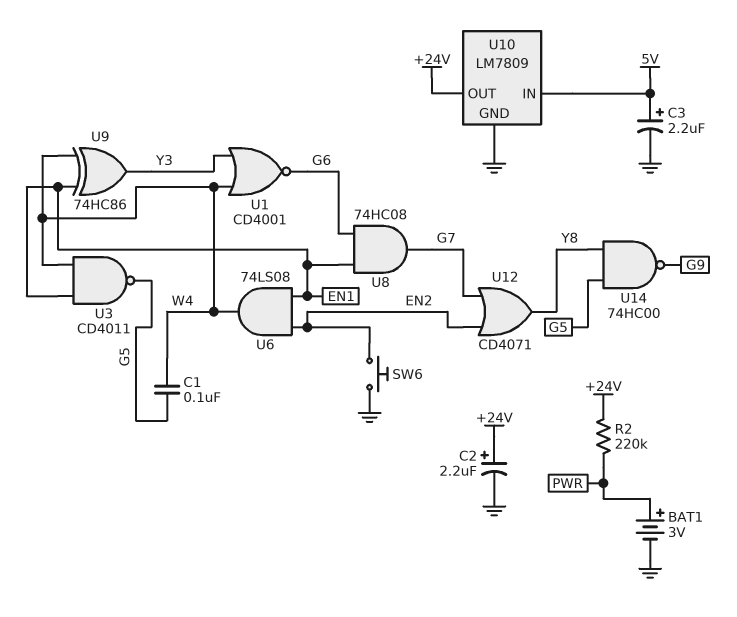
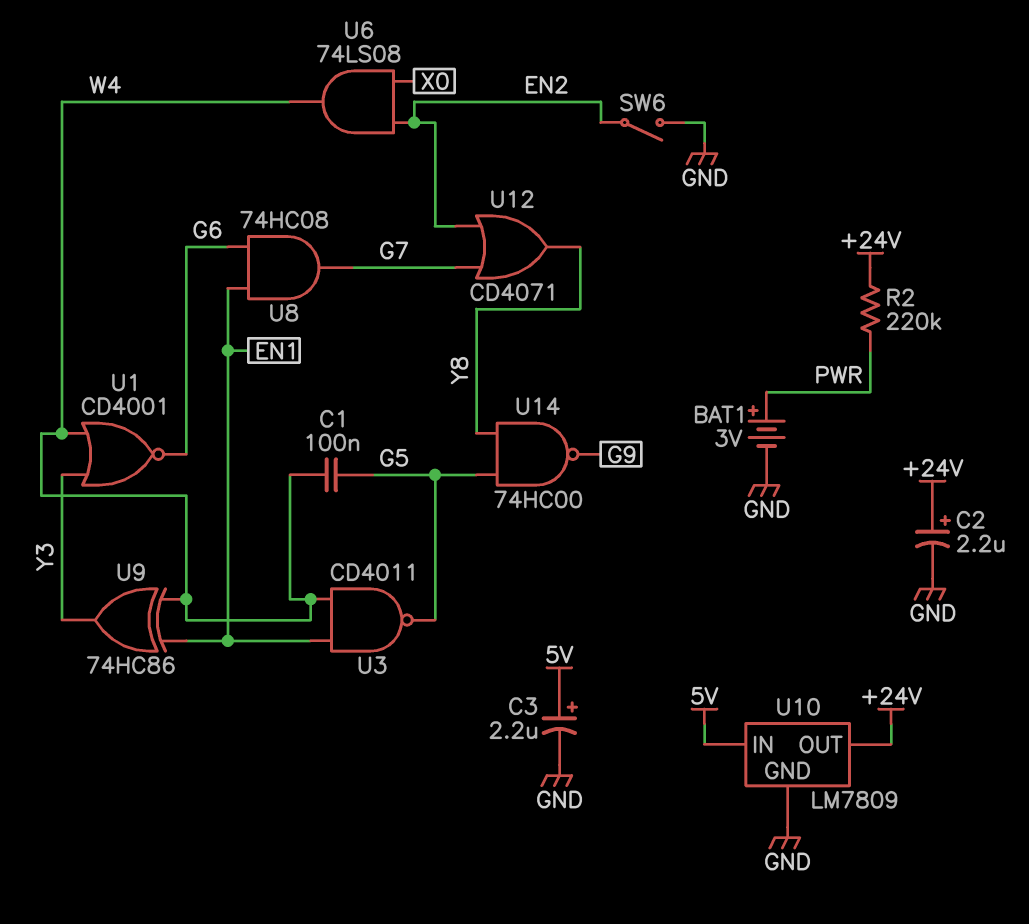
SW6: button (EN2, GND) -> switch (EN2, GND)
U6: AND 74LS08 (in EN1, in EN2, out W4) -> AND 74LS08 (in EN2, in X0, out W4)

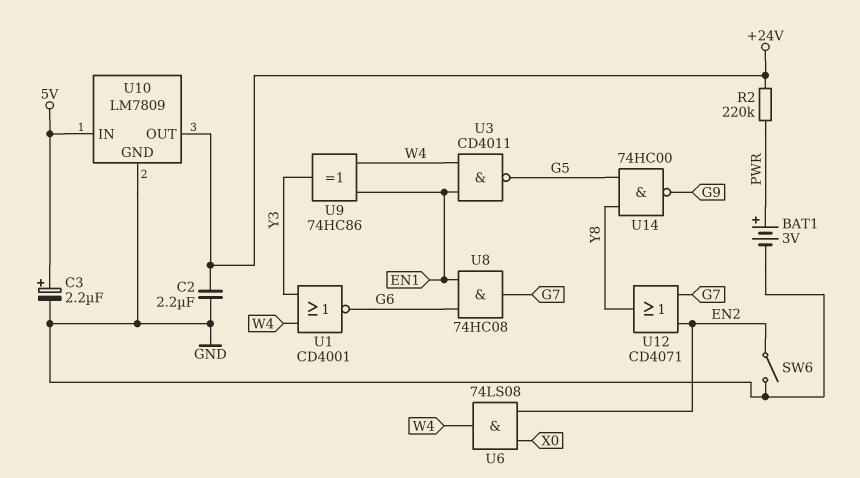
C1: 100nF (G5, W4) -> none
C2: 2.2uF (plus +24V, minus GND) -> 2.2uF (+24V, GND)

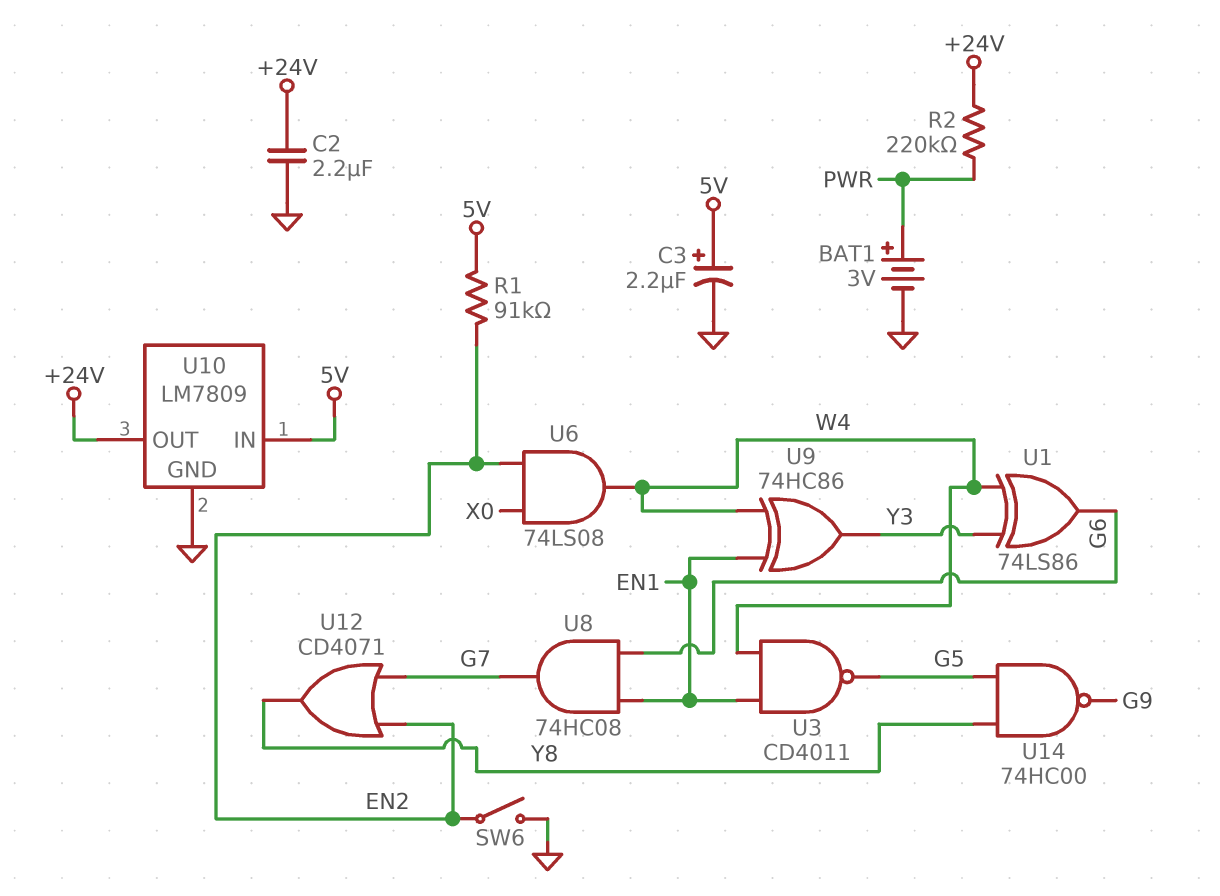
R1: none -> 91k (5V, EN2)
U1: NOR CD4001 (in W4, in Y3, out G6) -> XOR 74LS86 (in W4, in Y3, out G6)

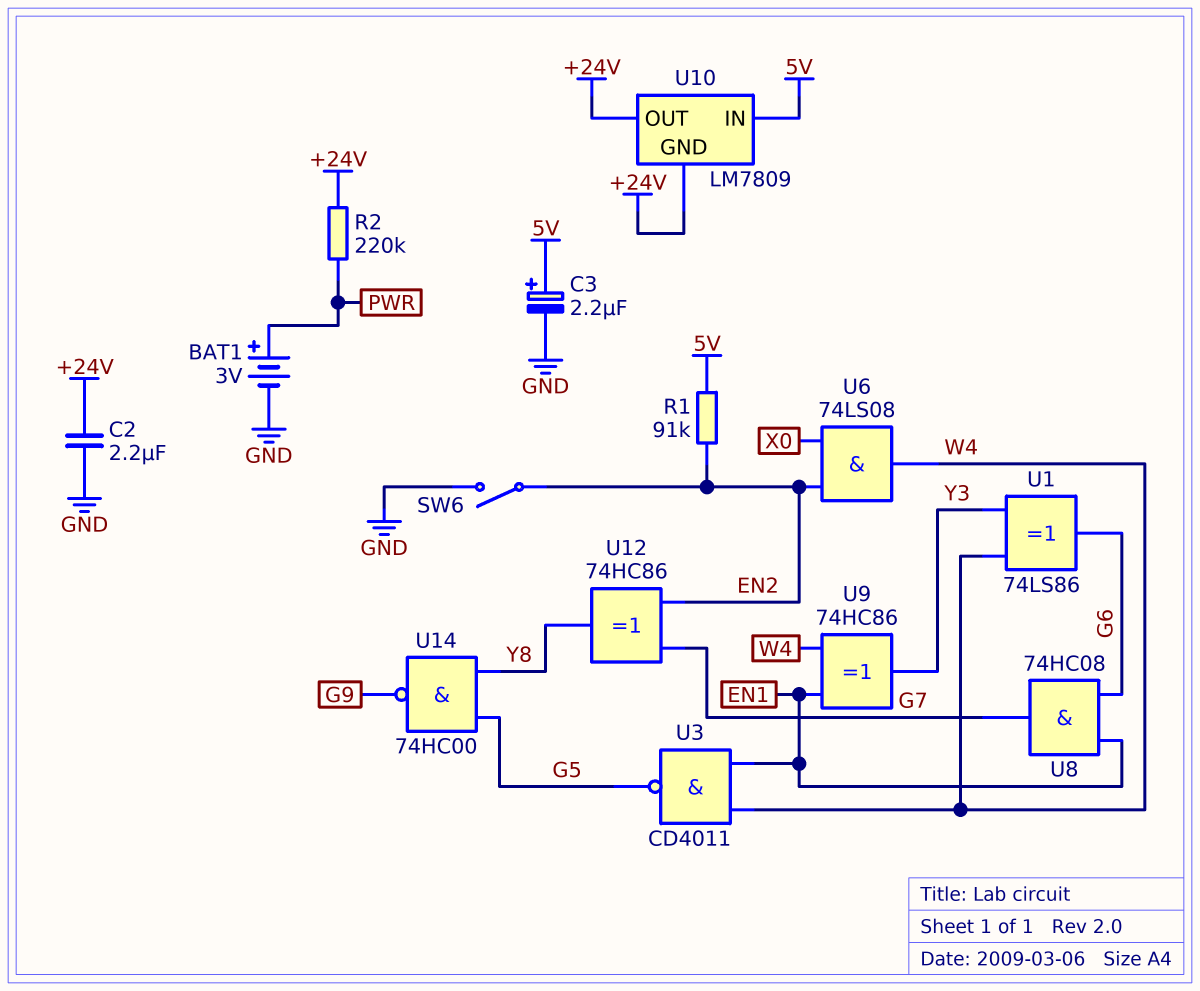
U10 pin GND: GND -> +24V
U12: OR CD4071 (in EN2, in G7, out Y8) -> XOR 74HC86 (in EN2, in G7, out Y8)

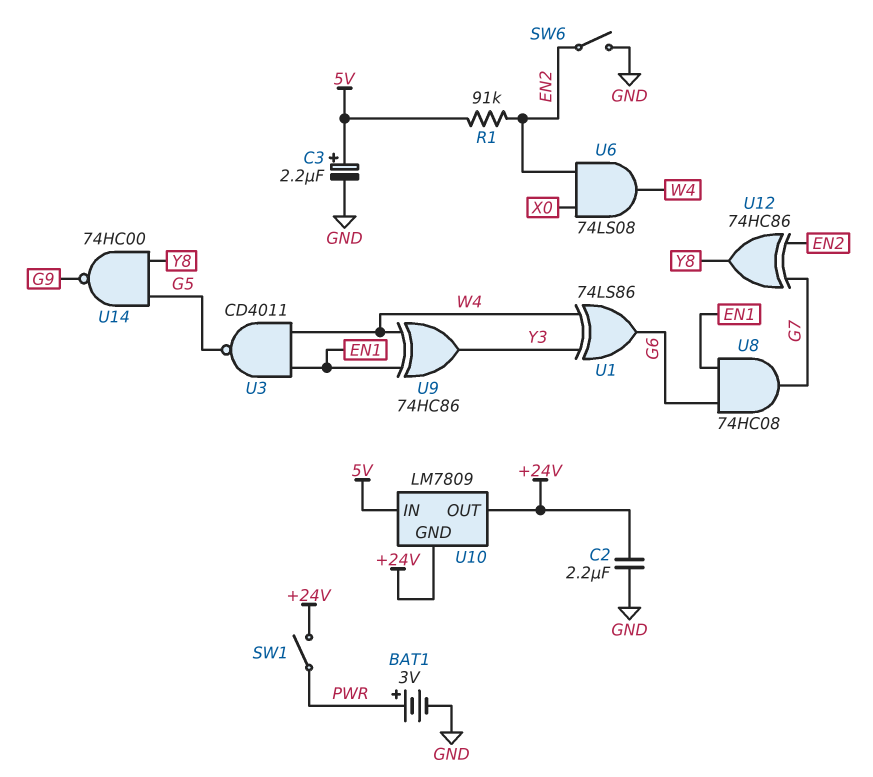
R2: 220k (+24V, PWR) -> none
SW1: none -> switch (+24V, PWR)

